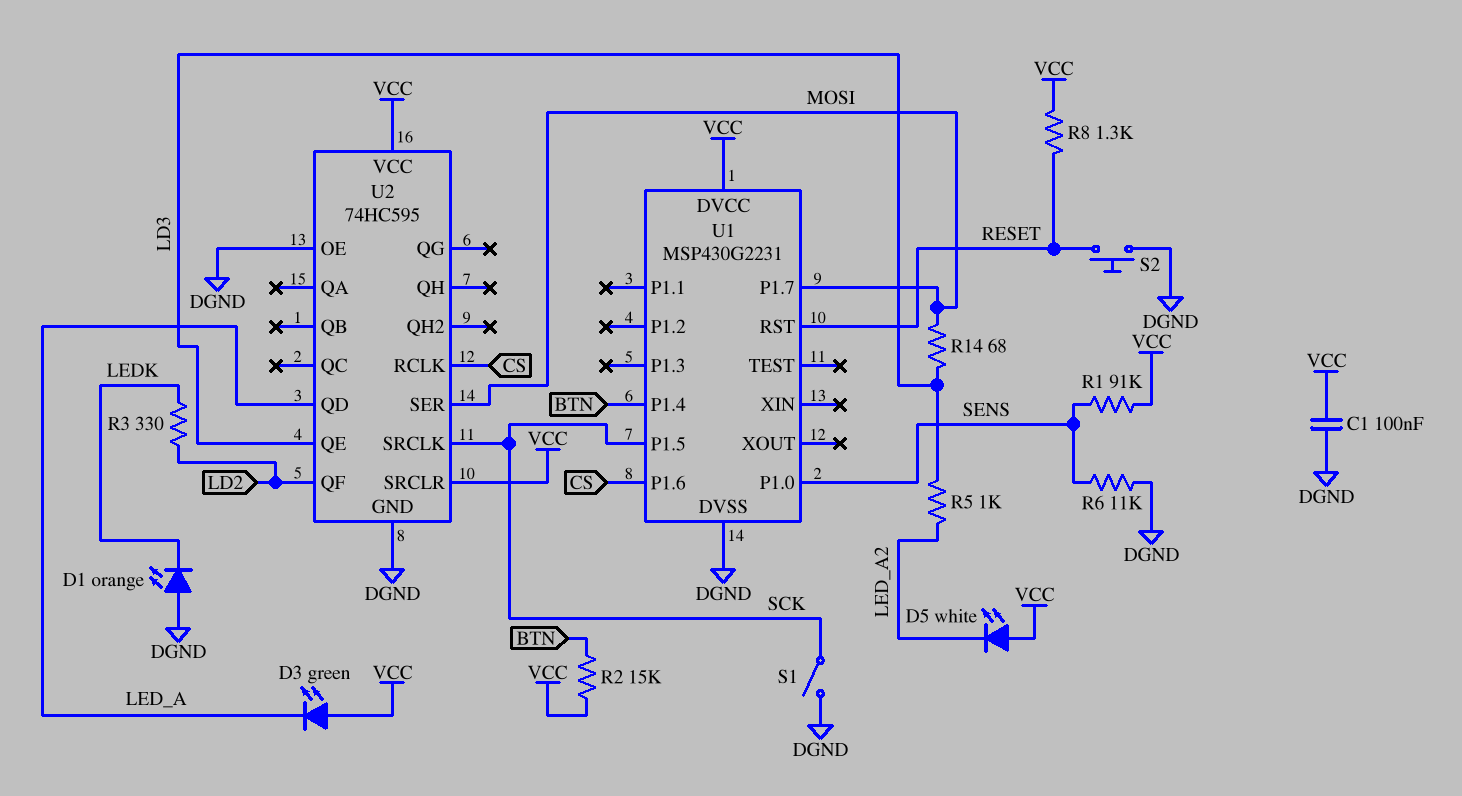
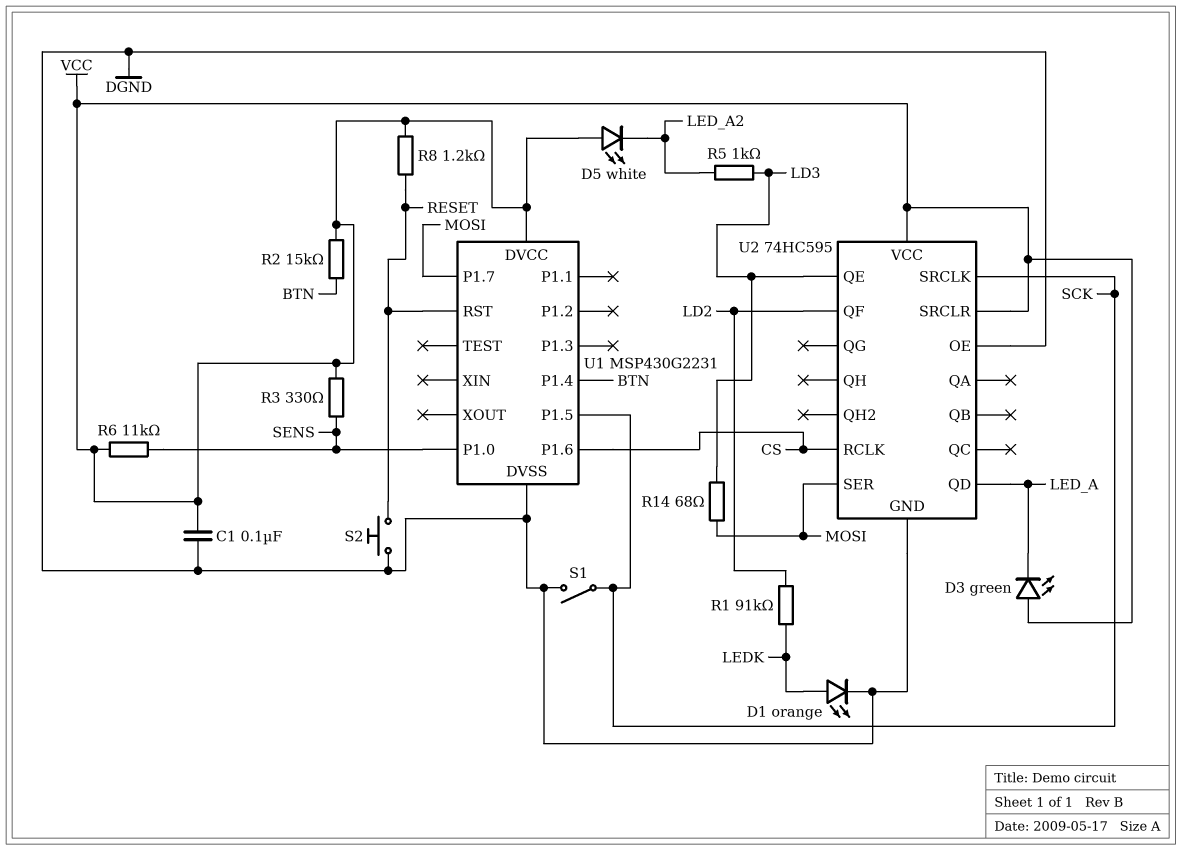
D1: LED orange (A DGND, K LEDK) -> LED orange (A LEDK, K DGND)
R1: 91k (SENS, VCC) -> 91k (LD2, LEDK)
R3: 330 (LD2, LEDK) -> 330 (SENS, VCC)
R6: 11k (DGND, SENS) -> 11k (SENS, VCC)
R8: 1.3k (RESET, VCC) -> 1.2k (RESET, VCC)

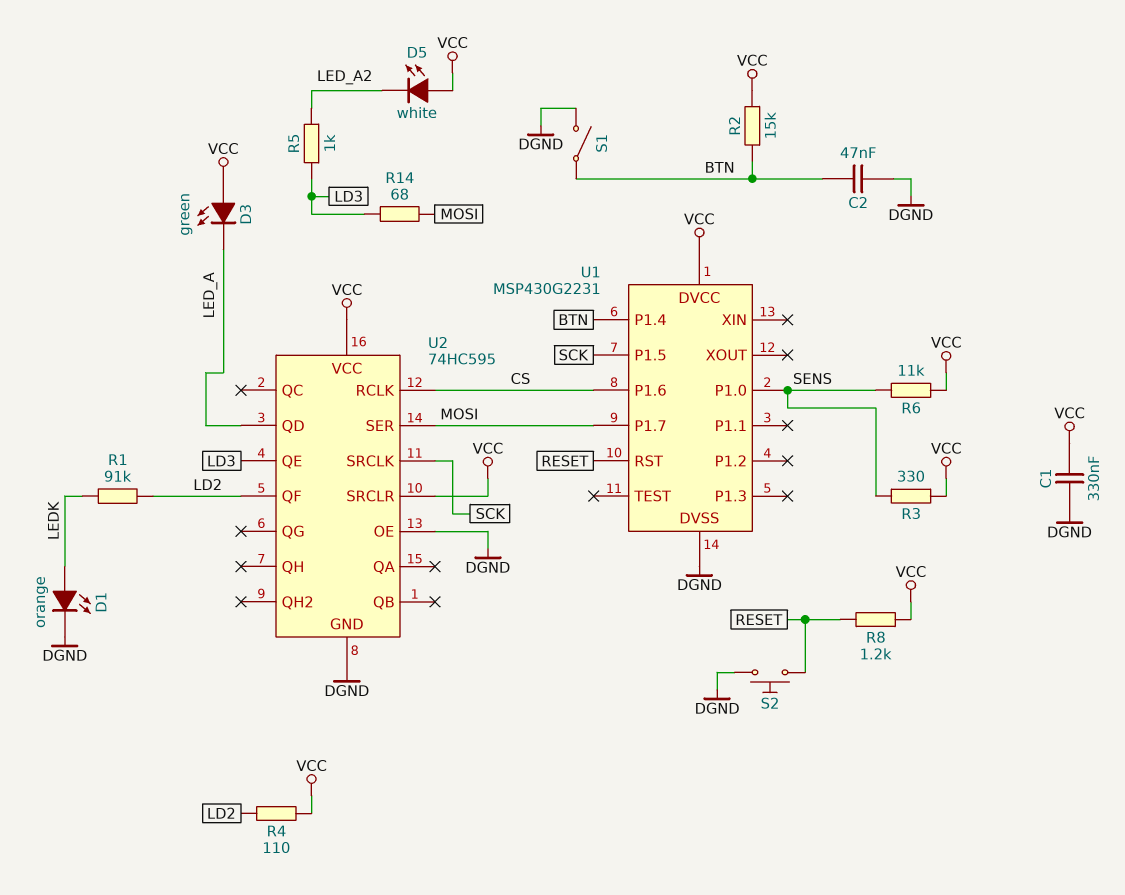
C1: 100nF (DGND, VCC) -> 330nF (DGND, VCC)
C2: none -> 47nF (BTN, DGND)
R4: none -> 110 (LD2, VCC)
S1: switch (DGND, SCK) -> switch (BTN, DGND)

